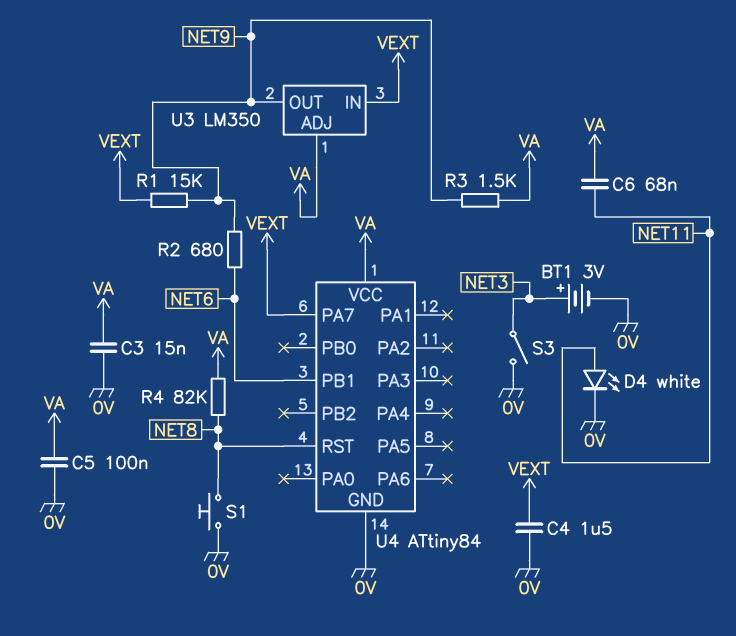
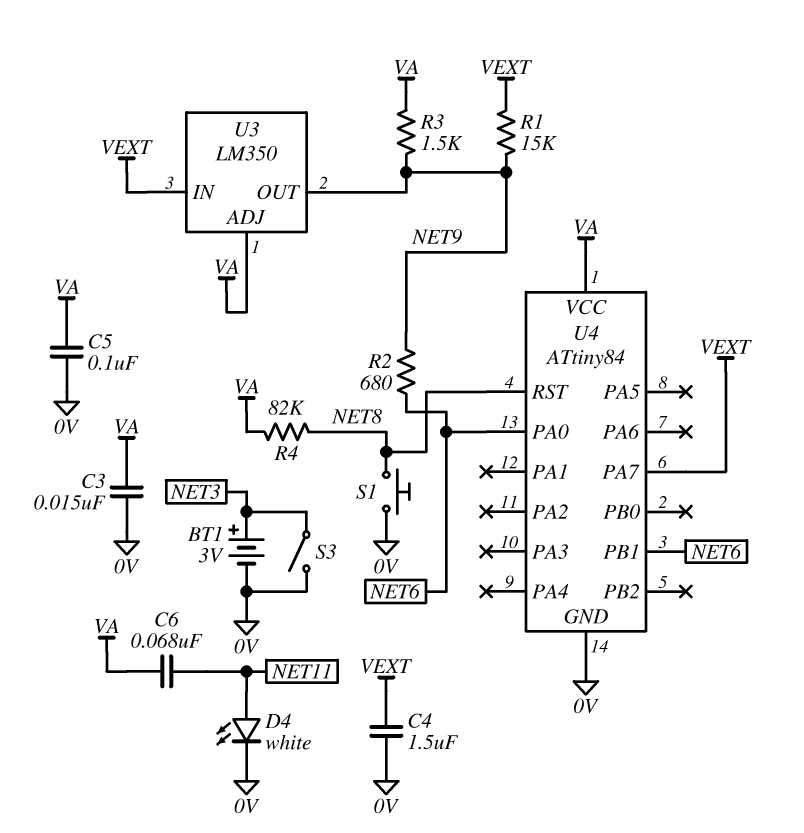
U4 pin PA0: none -> NET6

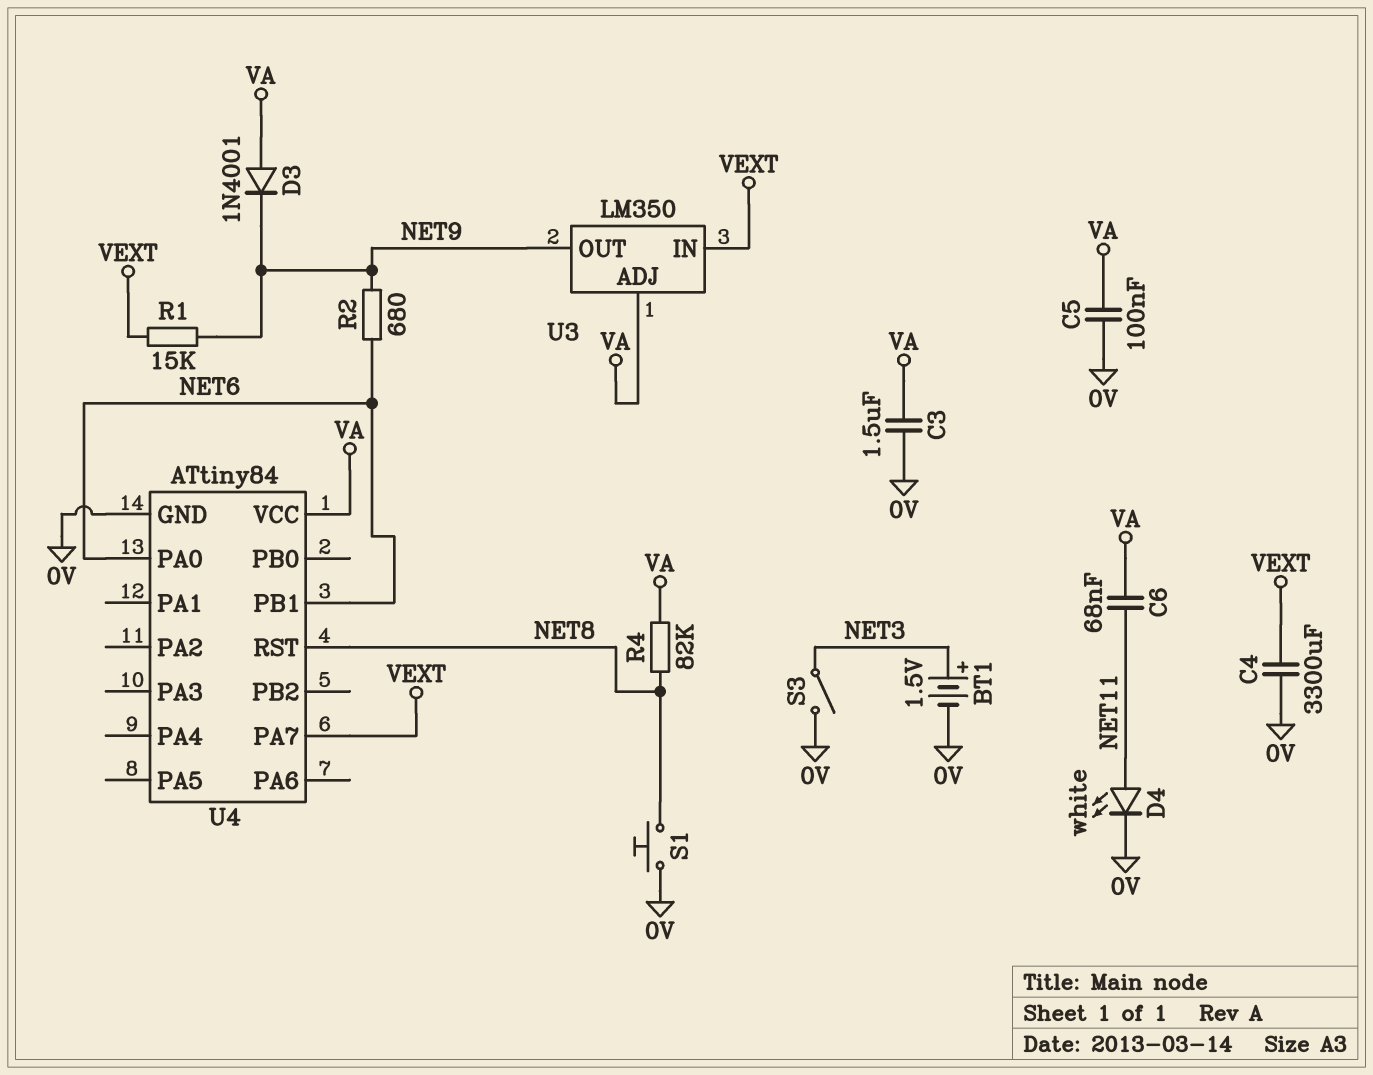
BT1: 3V (plus NET3, minus 0V) -> 1.5V (plus NET3, minus 0V)
C3: 15nF (0V, VA) -> 1.5uF (0V, VA)
C4: 1.5uF (0V, VEXT) -> 3300uF (0V, VEXT)
D3: none -> diode 1N4001 (A VA, K NET9)
R3: 1.5k (NET9, VA) -> none

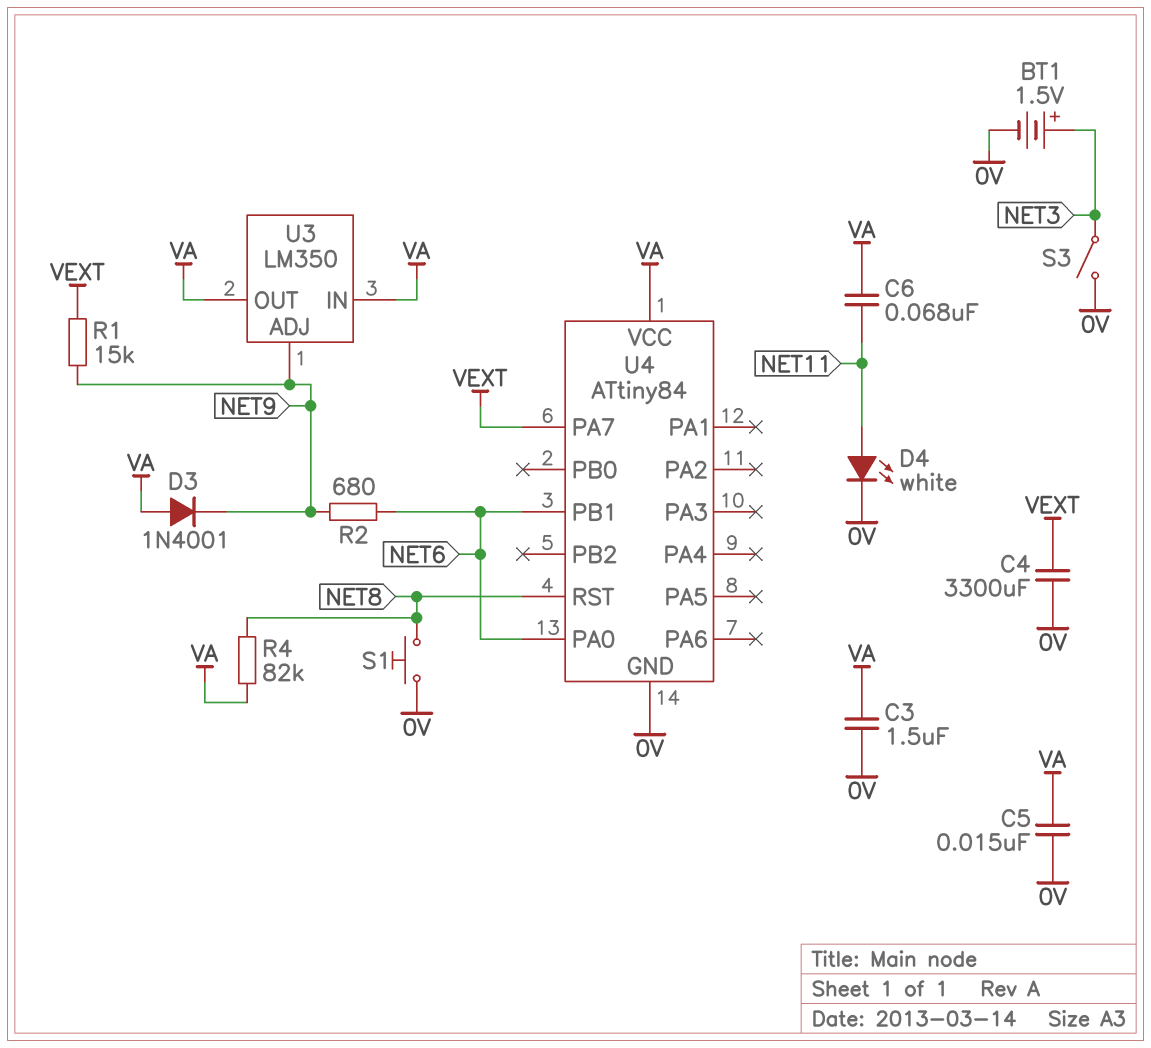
C5: 100nF (0V, VA) -> 15nF (0V, VA)
U3 pin ADJ: VA -> NET9
U3 pin IN: VEXT -> VA
U3 pin OUT: NET9 -> VA

